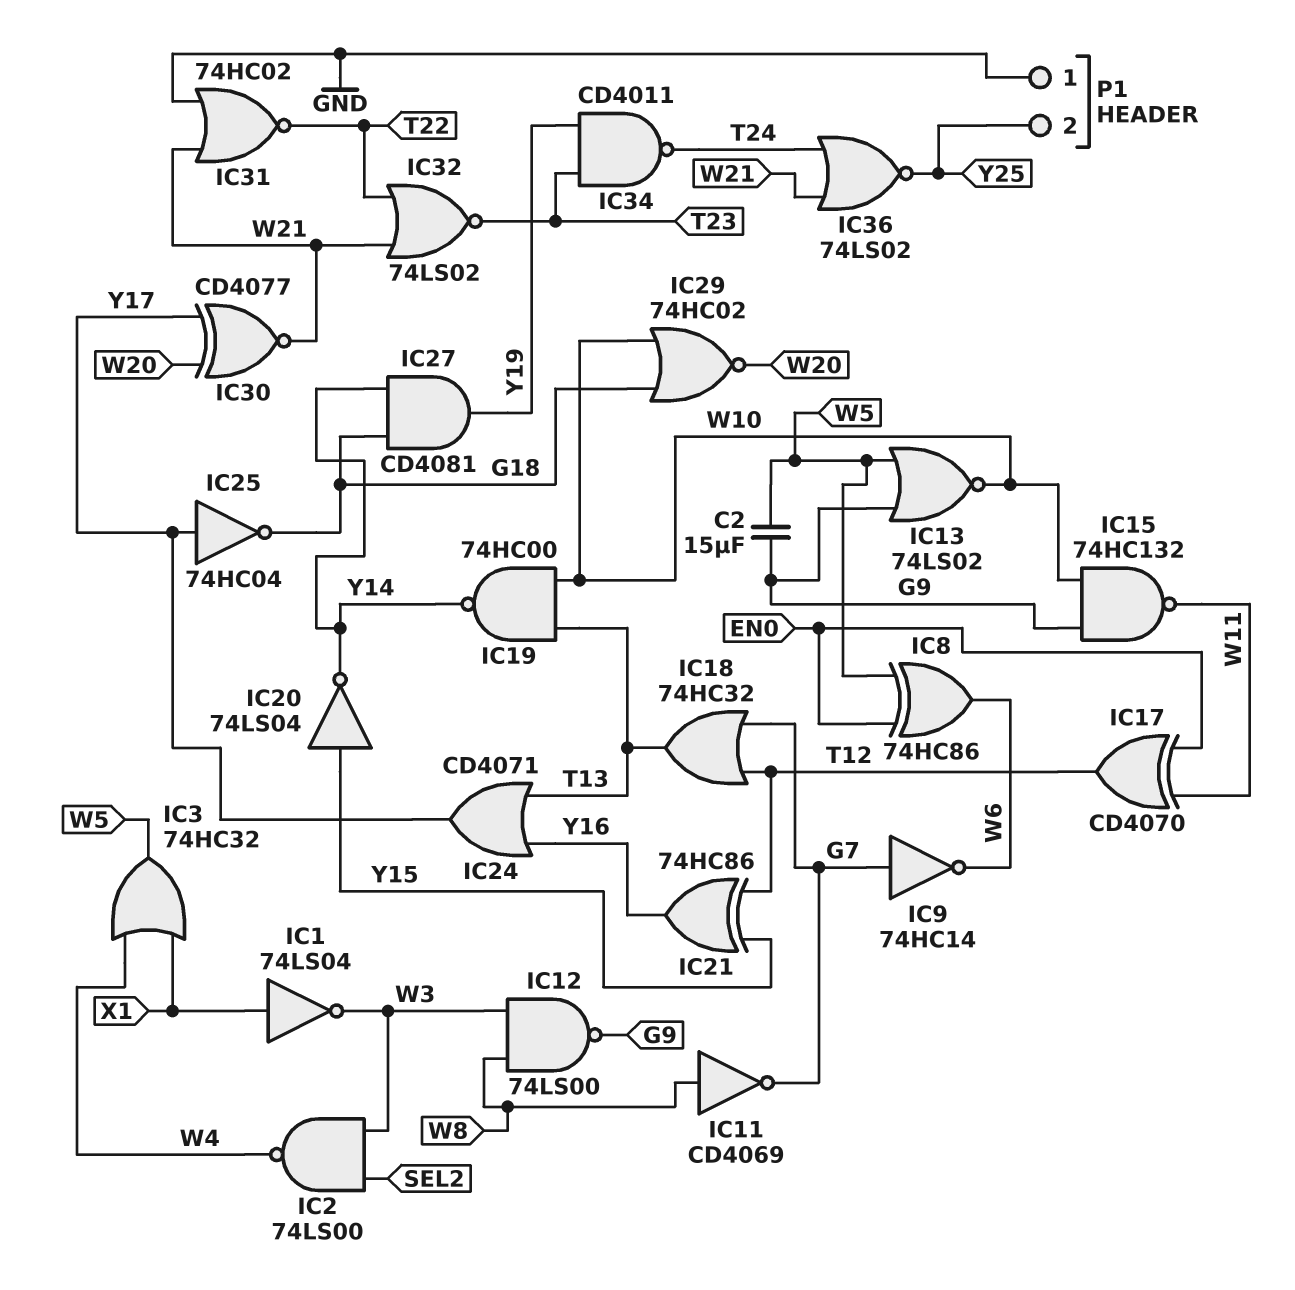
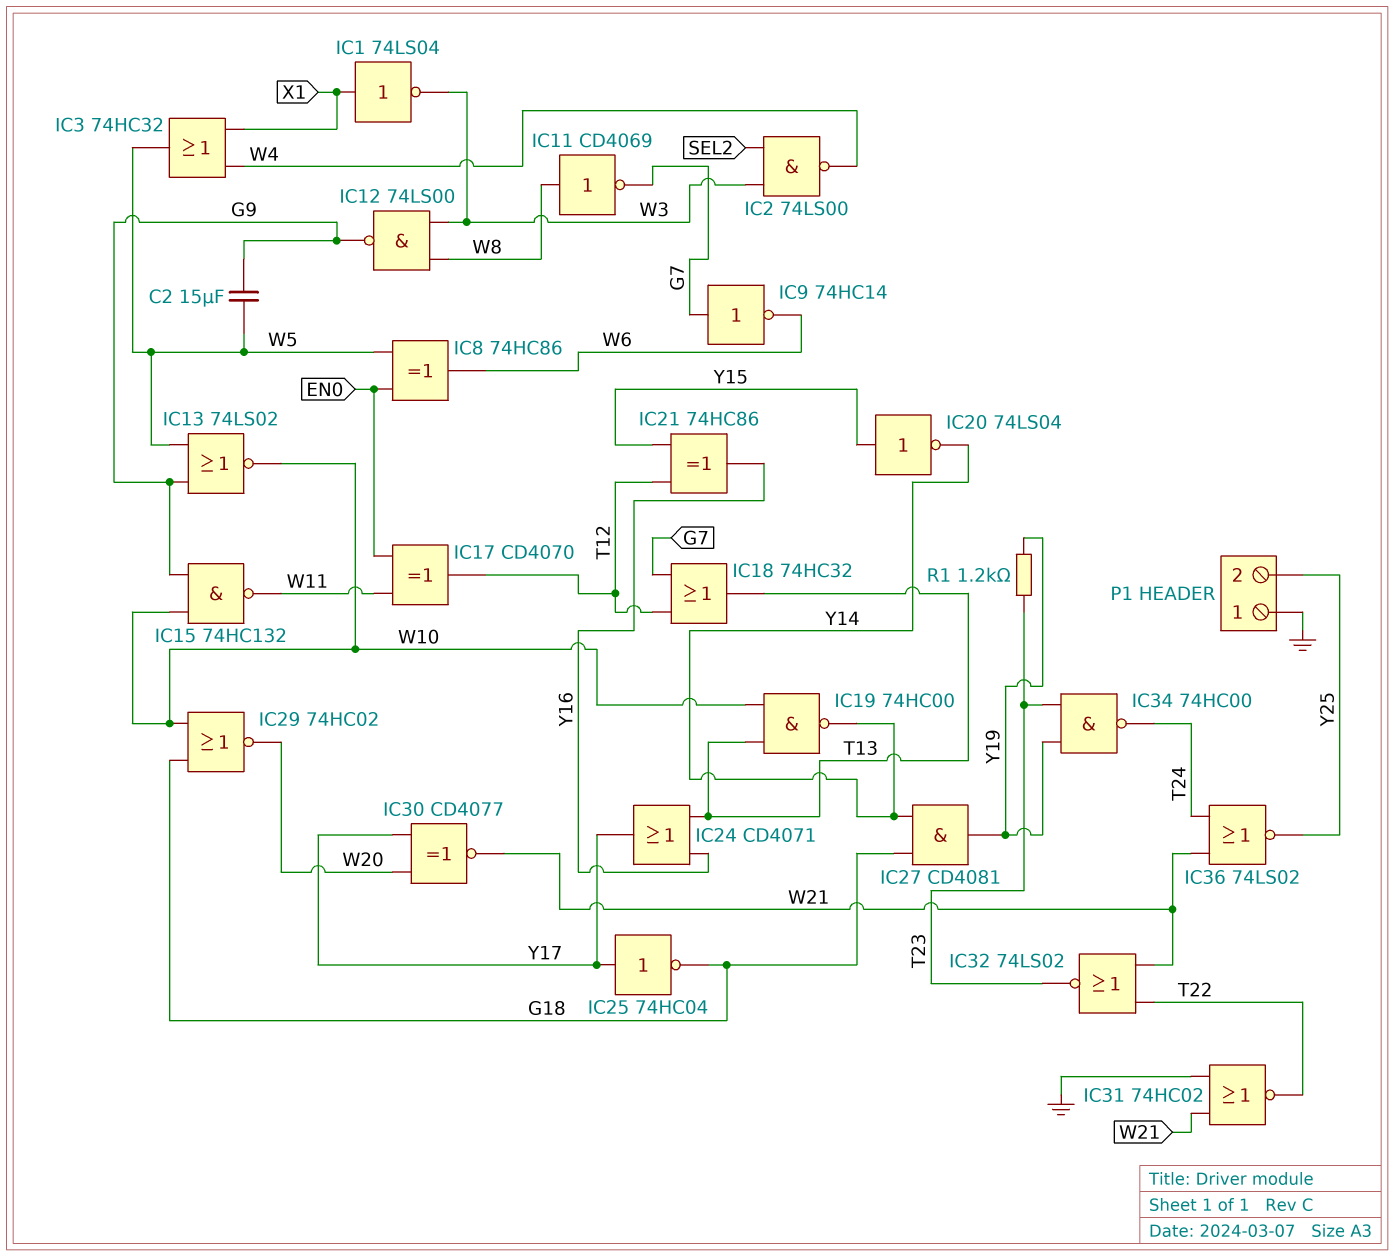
IC34: NAND CD4011 (in T23, in Y19, out T24) -> NAND 74HC00 (in T23, in Y19, out T24)
R1: none -> 1.2k (T23, Y19)

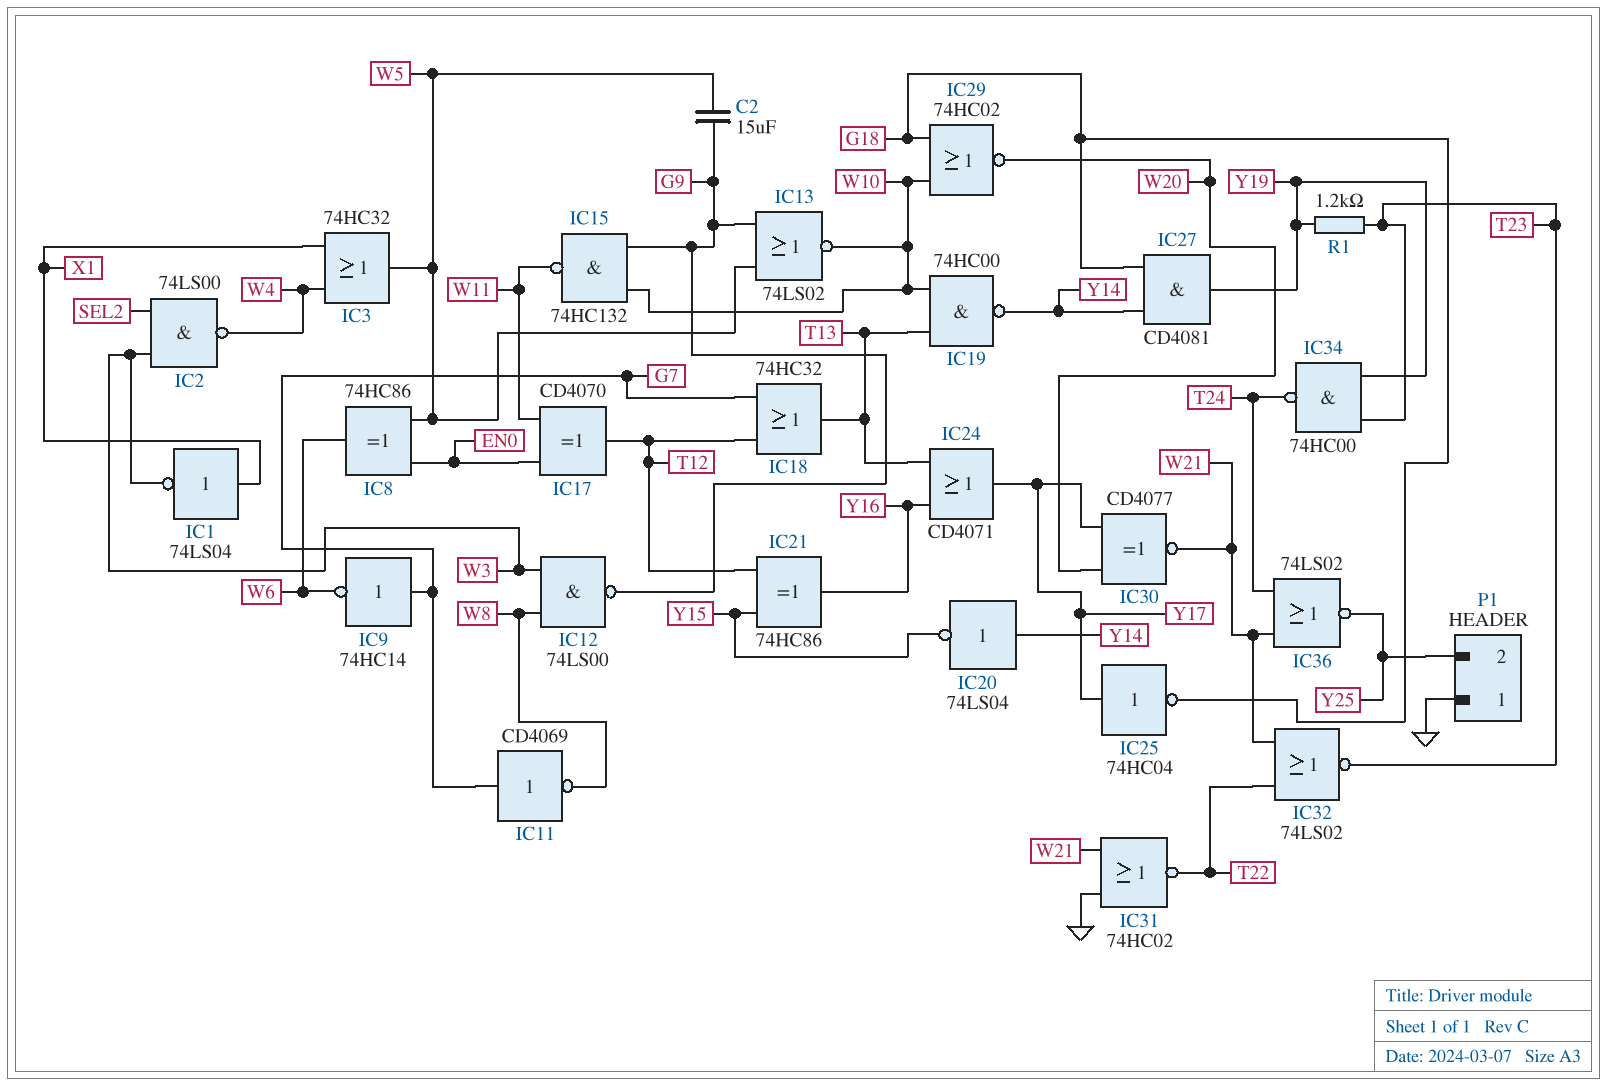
IC11: NOT CD4069 (in W8, out G7) -> NOT CD4069 (in G7, out W8)
IC20: NOT 74LS04 (in Y15, out Y14) -> NOT 74LS04 (in Y14, out Y15)

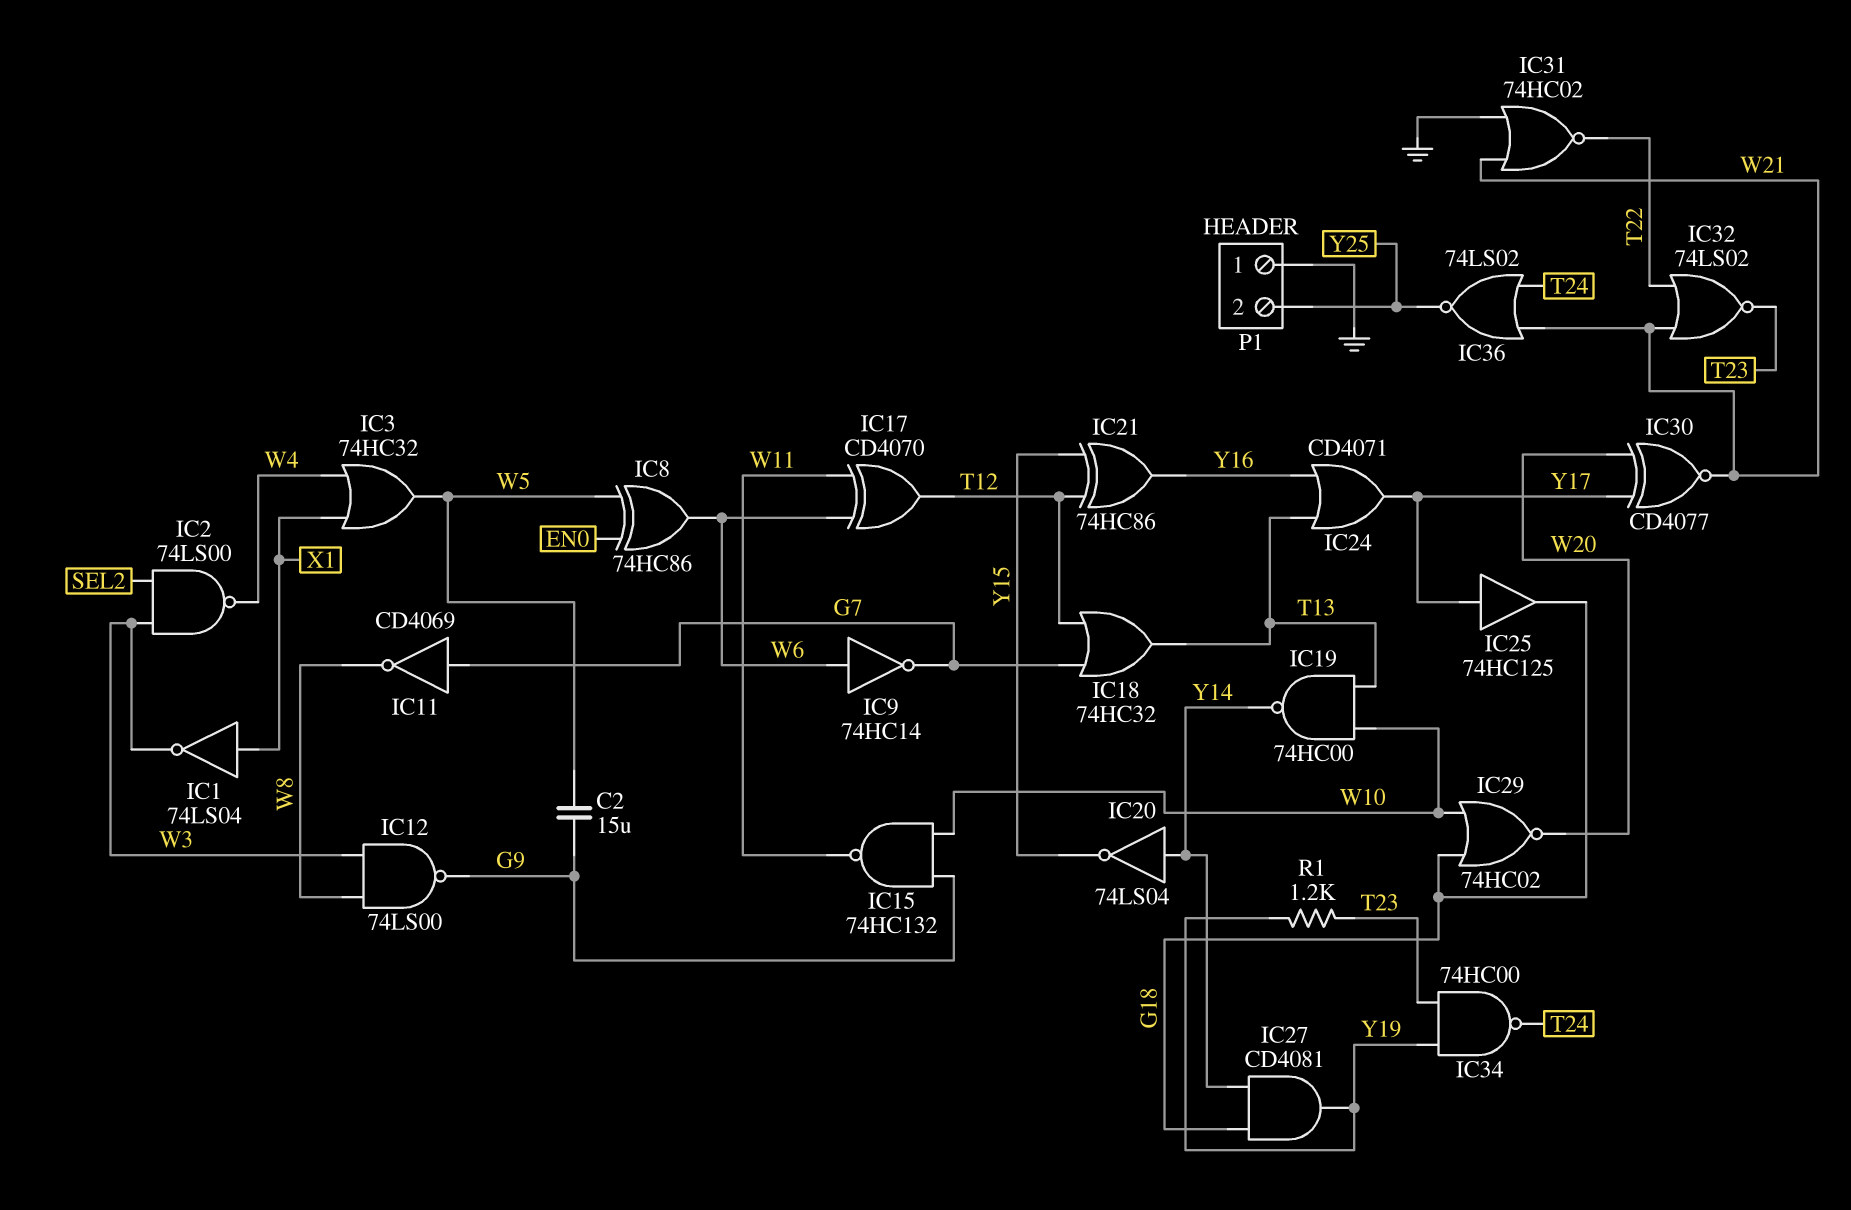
IC9: NOT 74HC14 (in G7, out W6) -> NOT 74HC14 (in W6, out G7)
IC13: NOR 74LS02 (in G9, in W5, out W10) -> none
IC17: XOR CD4070 (in EN0, in W11, out T12) -> XOR CD4070 (in W6, in W11, out T12)
IC25: NOT 74HC04 (in Y17, out G18) -> buffer 74HC125 (in Y17, out G18)

